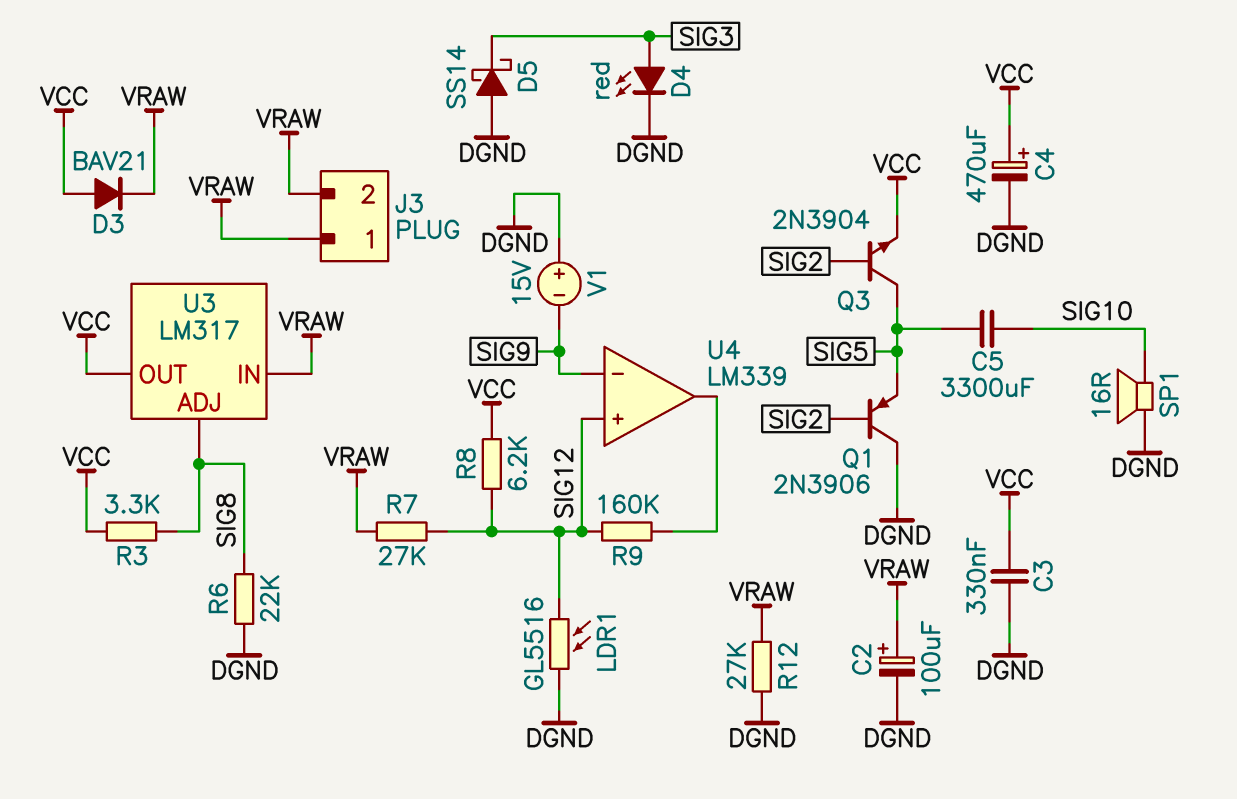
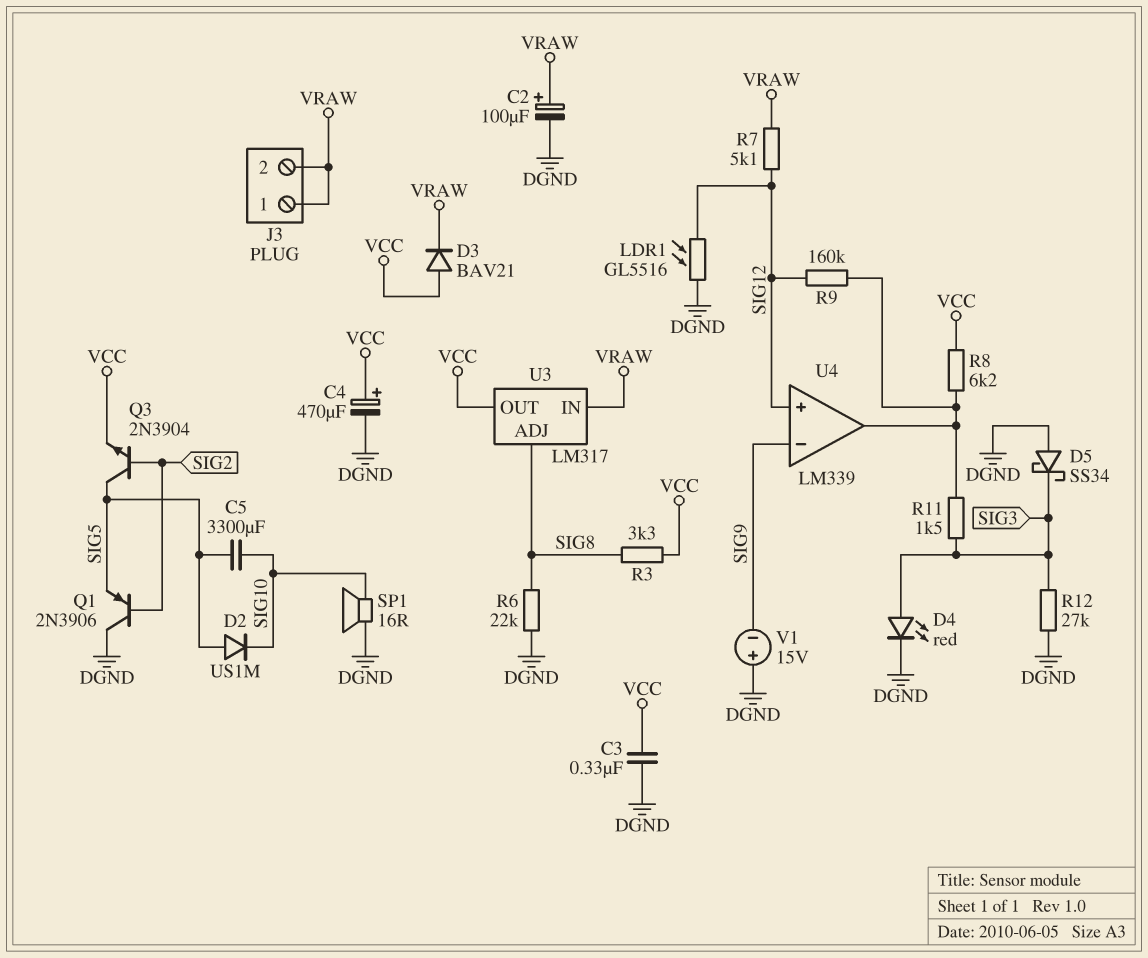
D2: none -> diode US1M (A SIG5, K SIG10)
D5: schottky SS14 (A DGND, K SIG3) -> schottky SS34 (A DGND, K SIG3)
R7: 27k (SIG12, VRAW) -> 5.1k (SIG12, VRAW)
R8: 6.2k (SIG12, VCC) -> 6.2k (U4/out, VCC)
R11: none -> 1.5k (SIG3, U4/out)
R12: 27k (DGND, VRAW) -> 27k (DGND, SIG3)

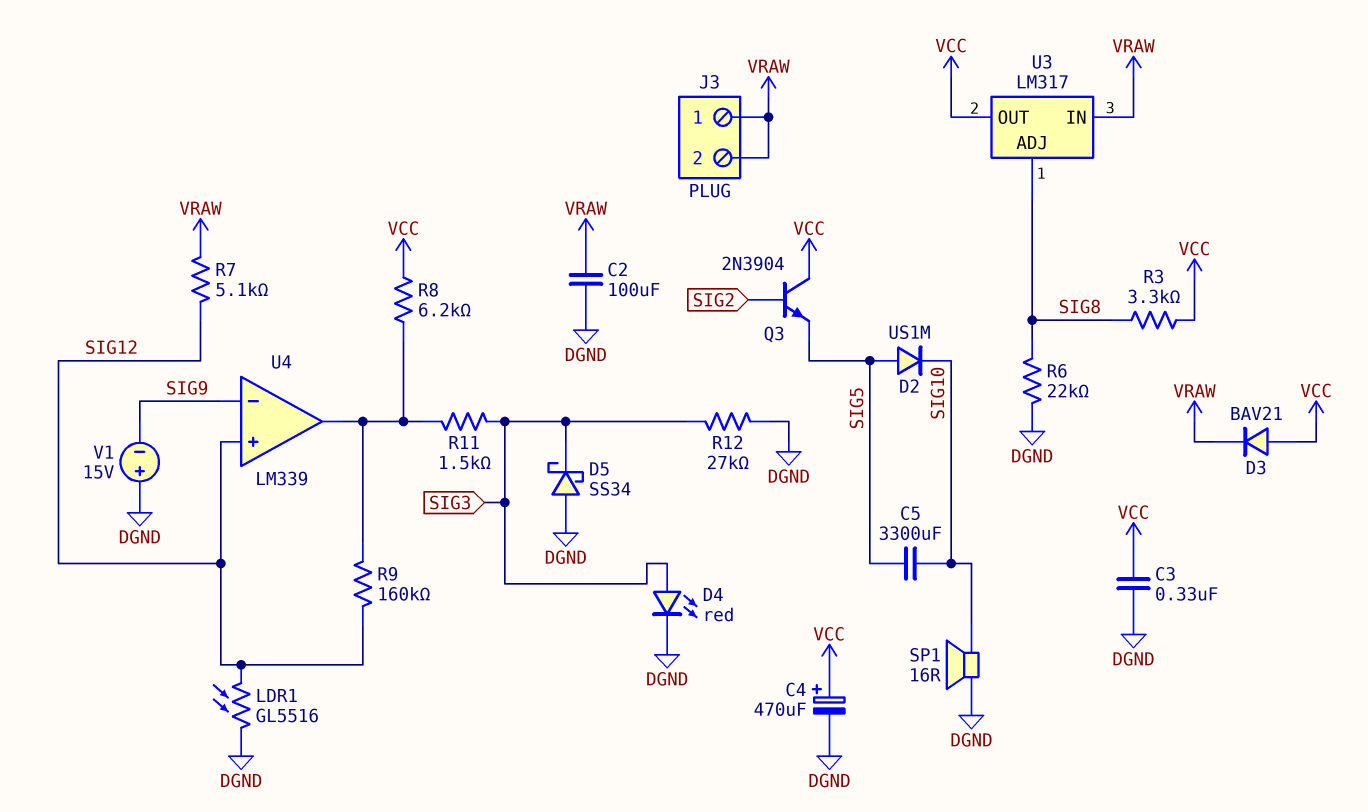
C2: 100uF (plus VRAW, minus DGND) -> 100uF (DGND, VRAW)
Q1: PNP 2N3906 (B SIG2, C DGND, E SIG5) -> none
Q3: NPN 2N3904 (B SIG2, C SIG5, E VCC) -> NPN 2N3904 (B SIG2, C VCC, E SIG5)

